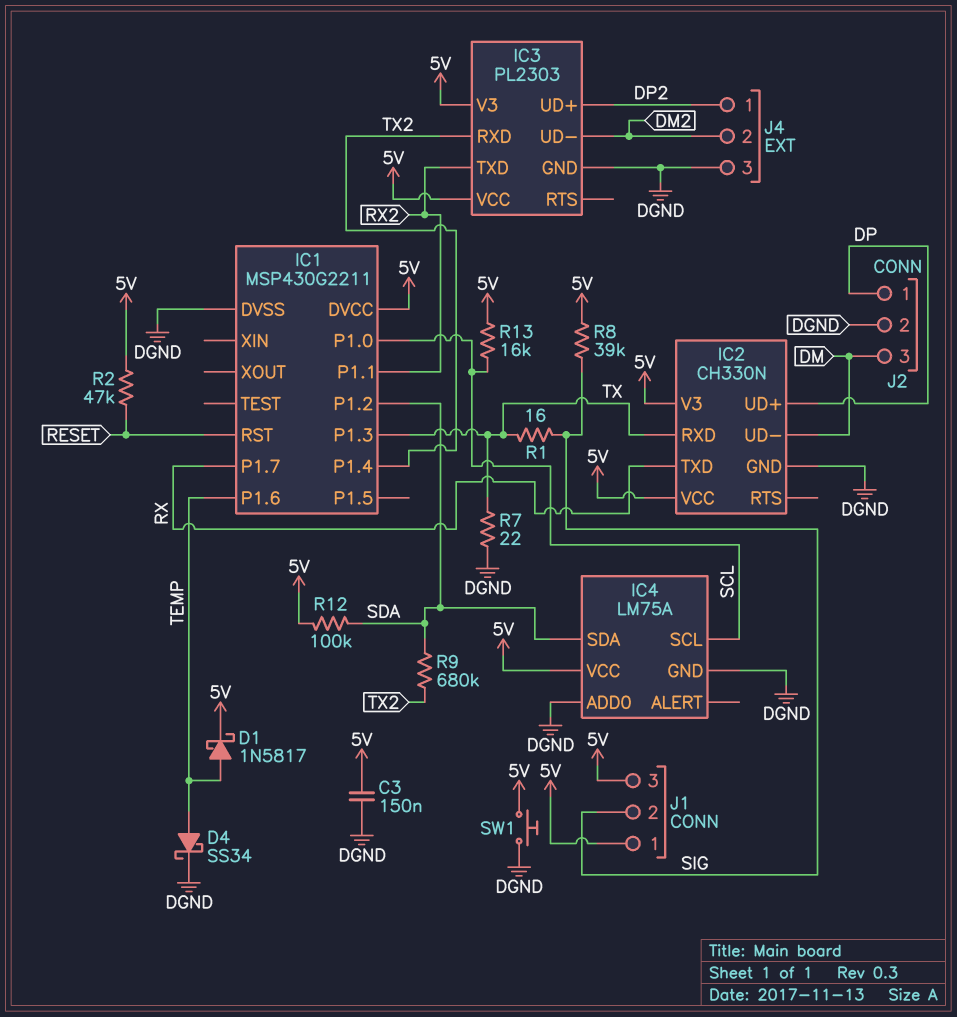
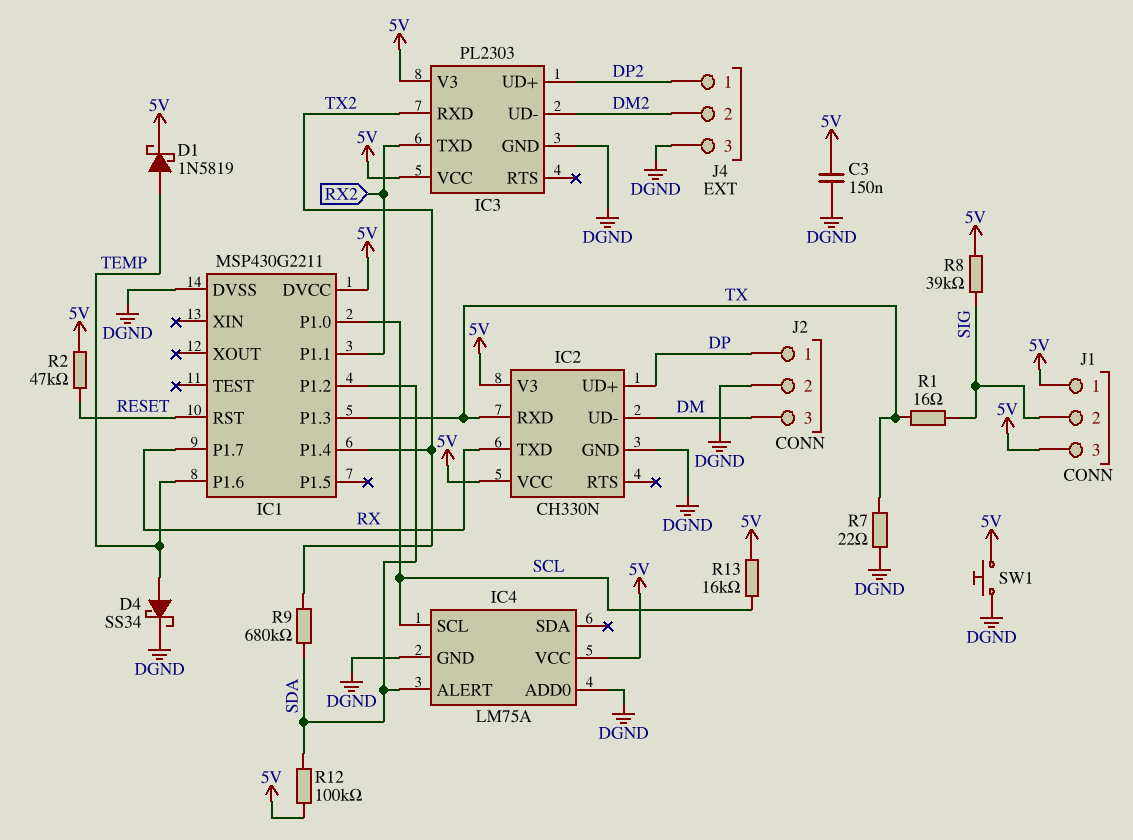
D1: schottky 1N5817 (A TEMP, K 5V) -> schottky 1N5819 (A TEMP, K 5V)
IC4 pin ALERT: none -> SDA
IC4 pin SDA: SDA -> none

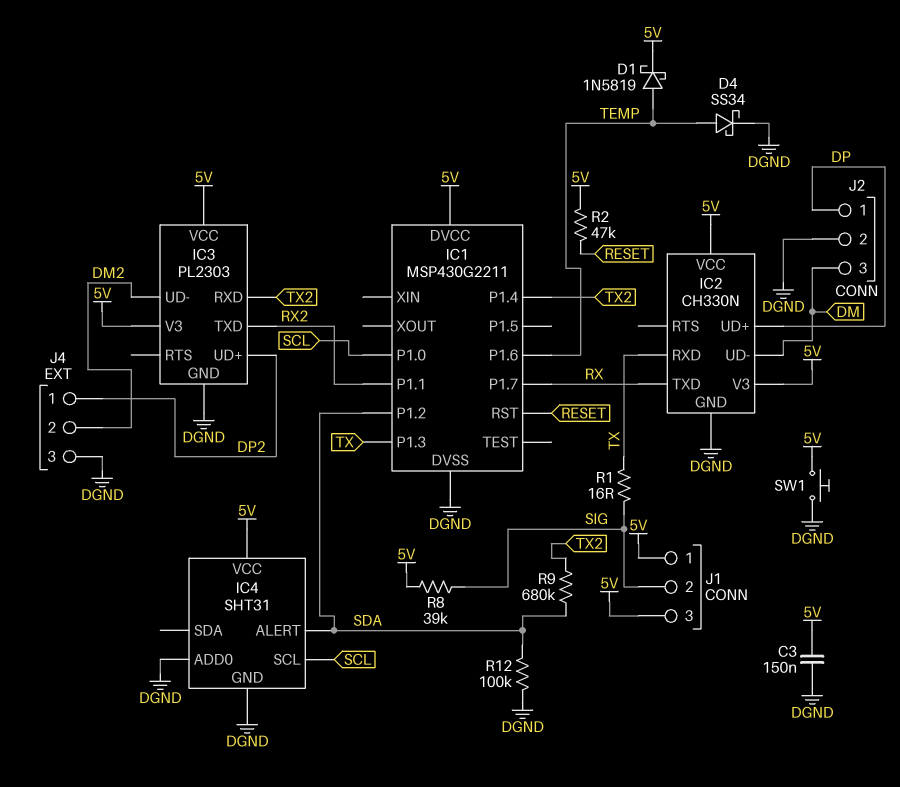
IC4: LM75A -> SHT31
R7: 22 (DGND, TX) -> none
R12: 100k (5V, SDA) -> 100k (DGND, SDA)
R13: 16k (5V, SCL) -> none

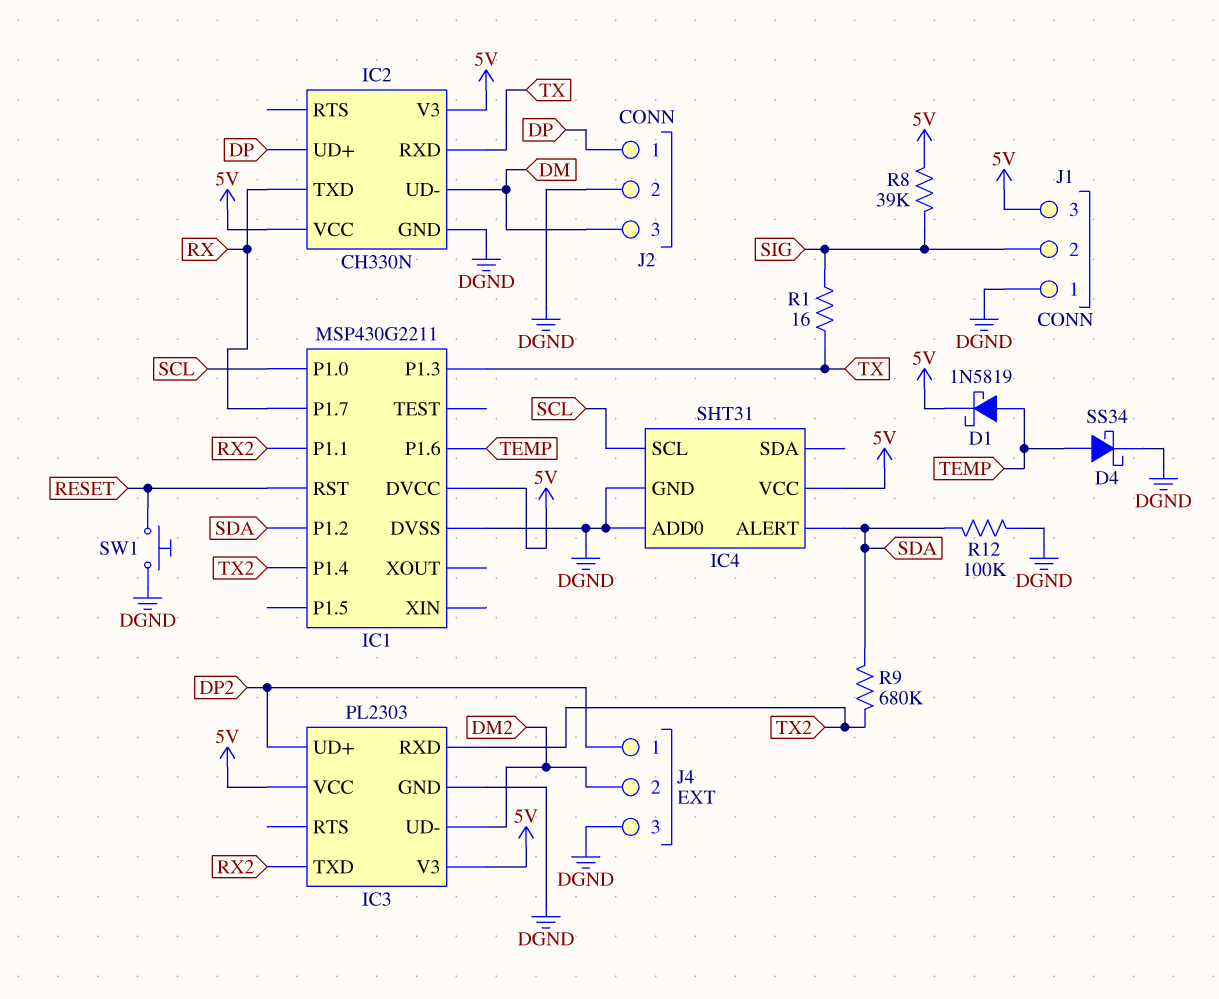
C3: 150nF (5V, DGND) -> none
J1 pin 1: 5V -> DGND
R2: 47k (5V, RESET) -> none
SW1: button (5V, DGND) -> button (DGND, RESET)

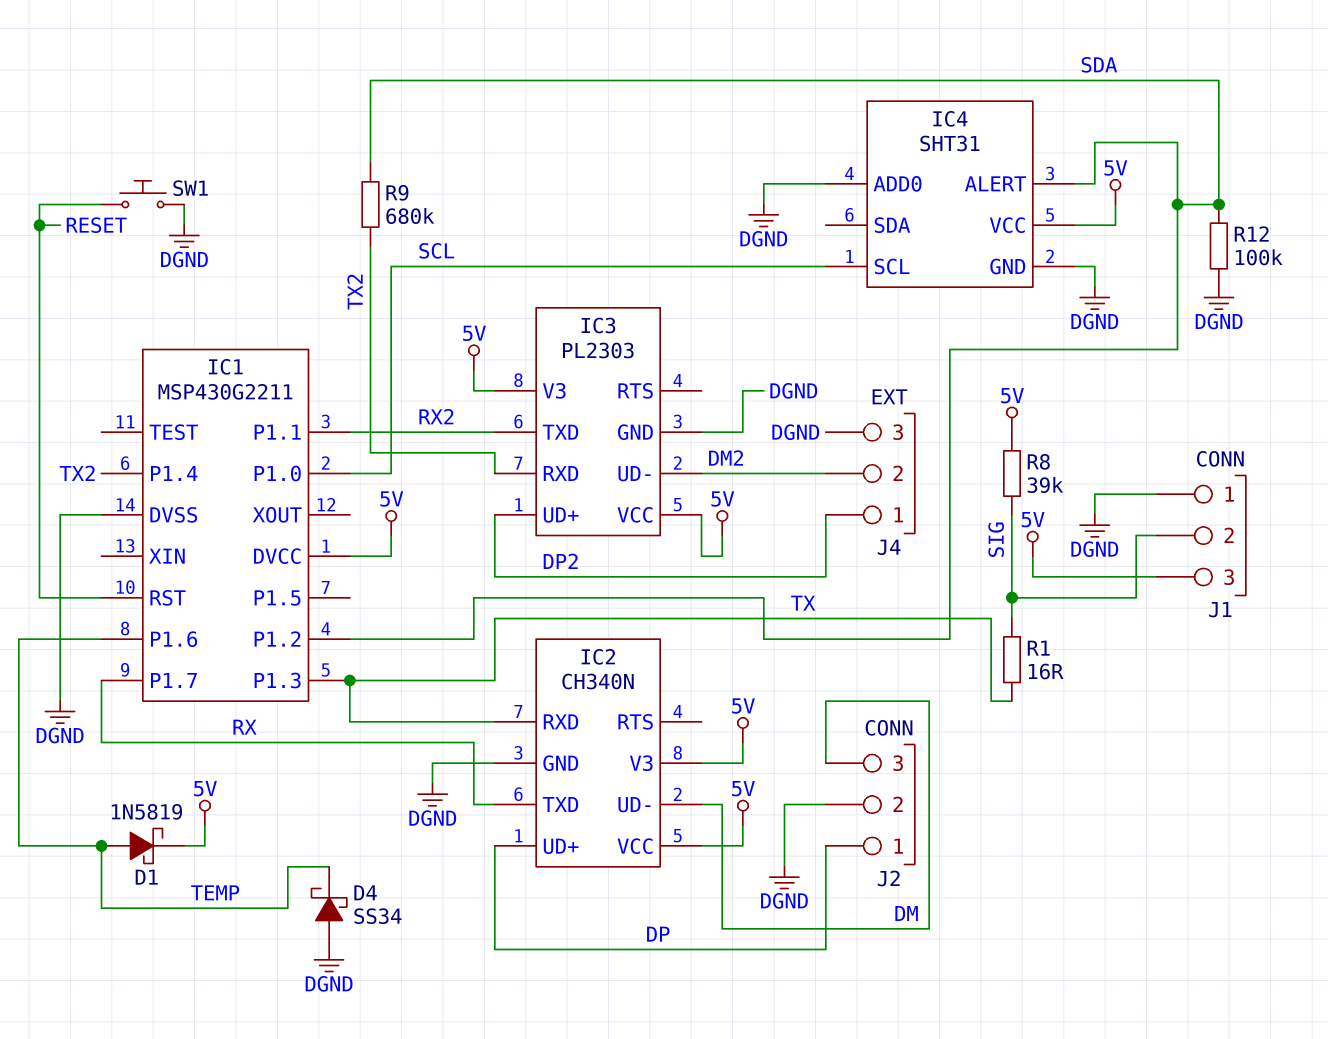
D4: schottky SS34 (A TEMP, K DGND) -> schottky SS34 (A DGND, K TEMP)
IC2: CH330N -> CH340N

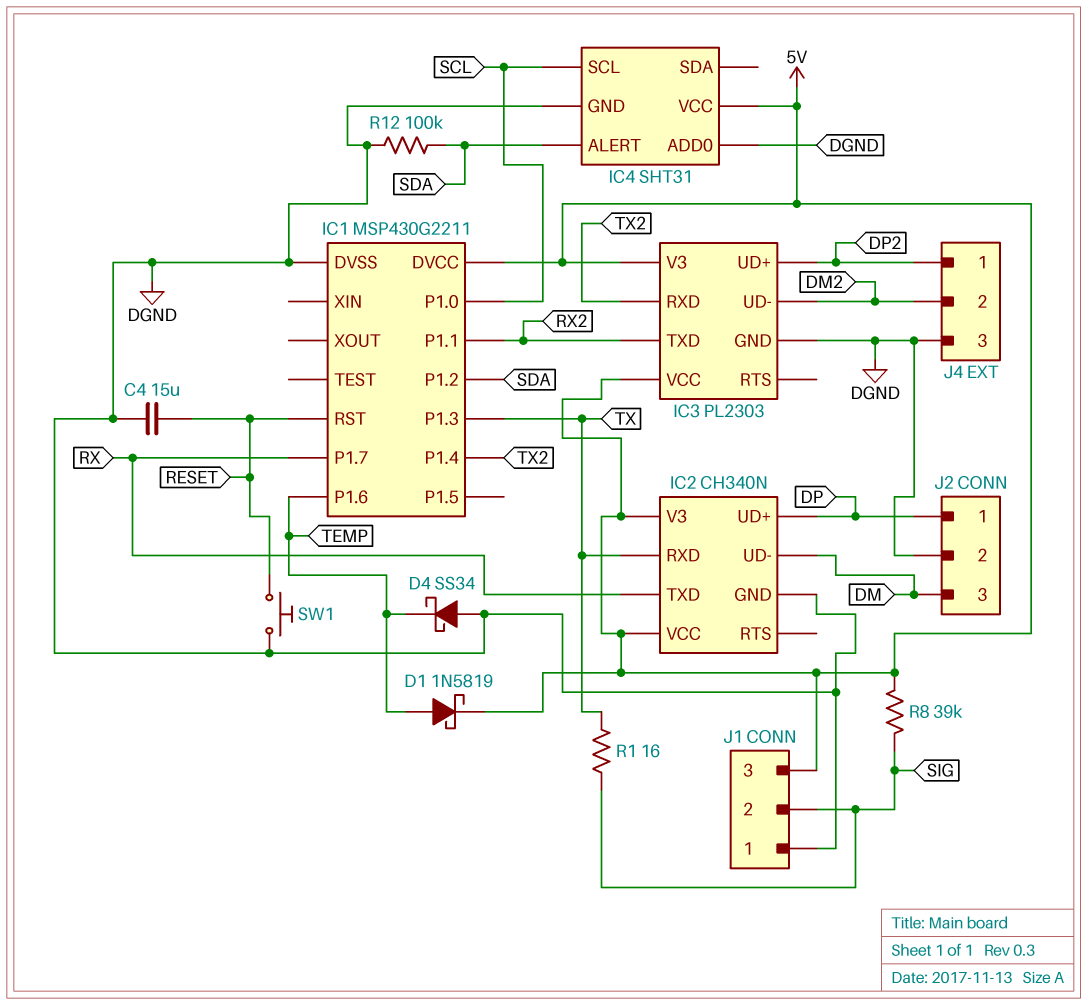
C4: none -> 15uF (DGND, RESET)
R9: 680k (SDA, TX2) -> none

